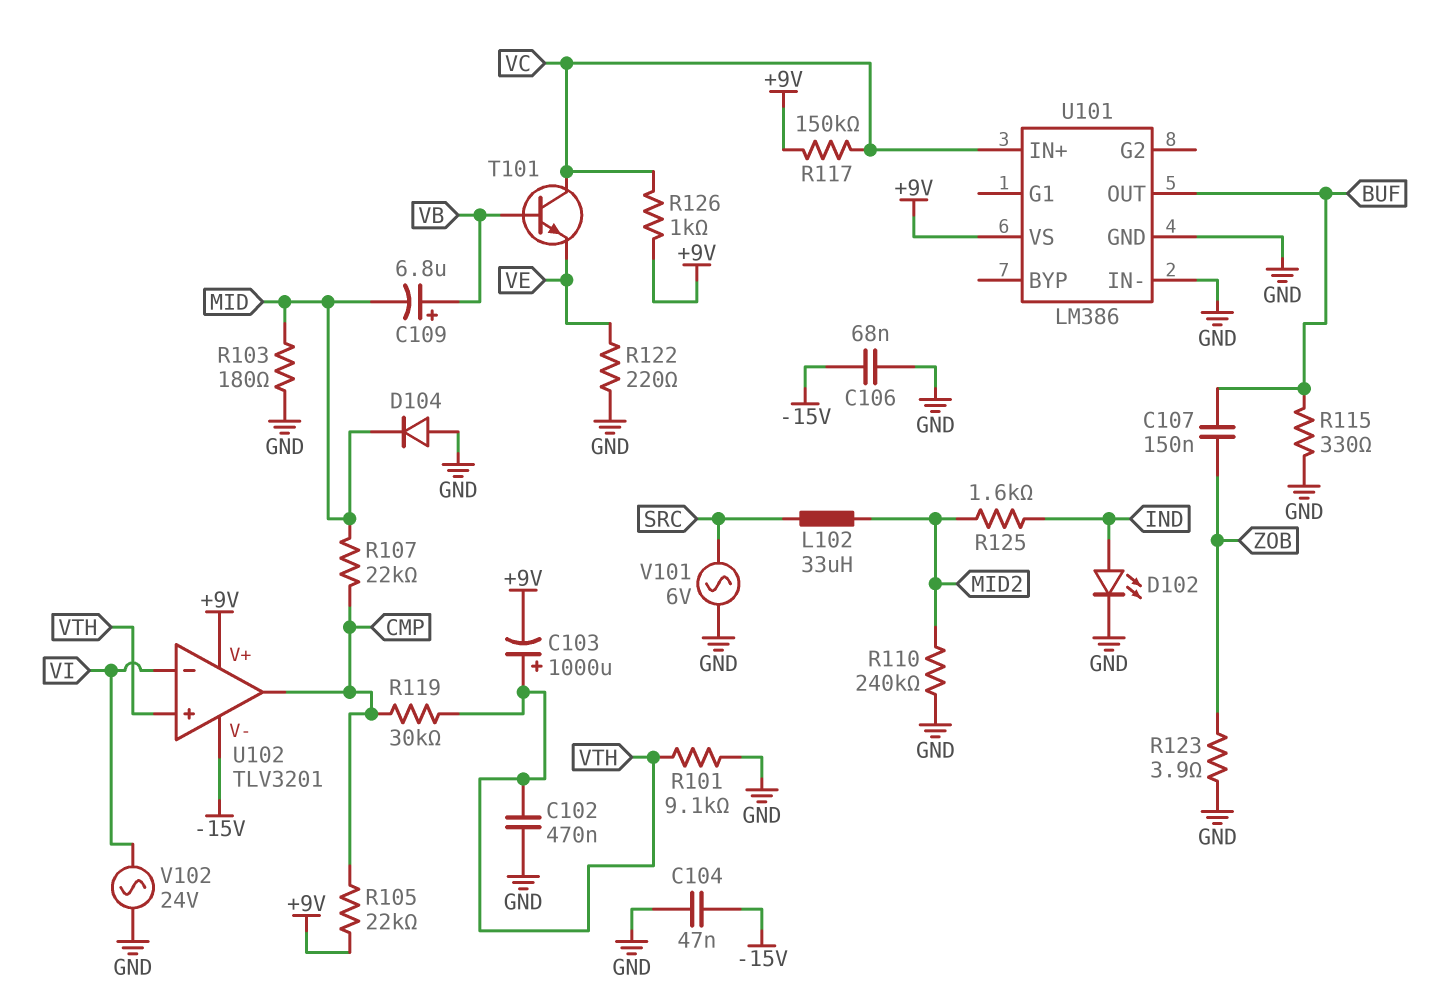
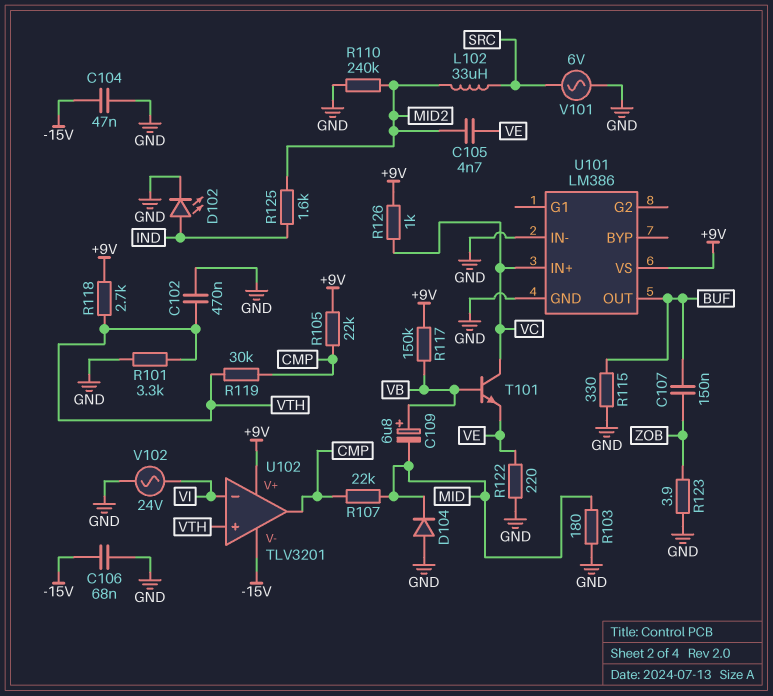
C103: 1000uF (plus VTH, minus +9V) -> none
C105: none -> 4.7nF (MID2, VE)
R101: 9.1k (GND, VTH) -> 3.3k (GND, VTH)
R117: 150k (+9V, VC) -> 150k (+9V, VB)
R118: none -> 2.7k (+9V, VTH)

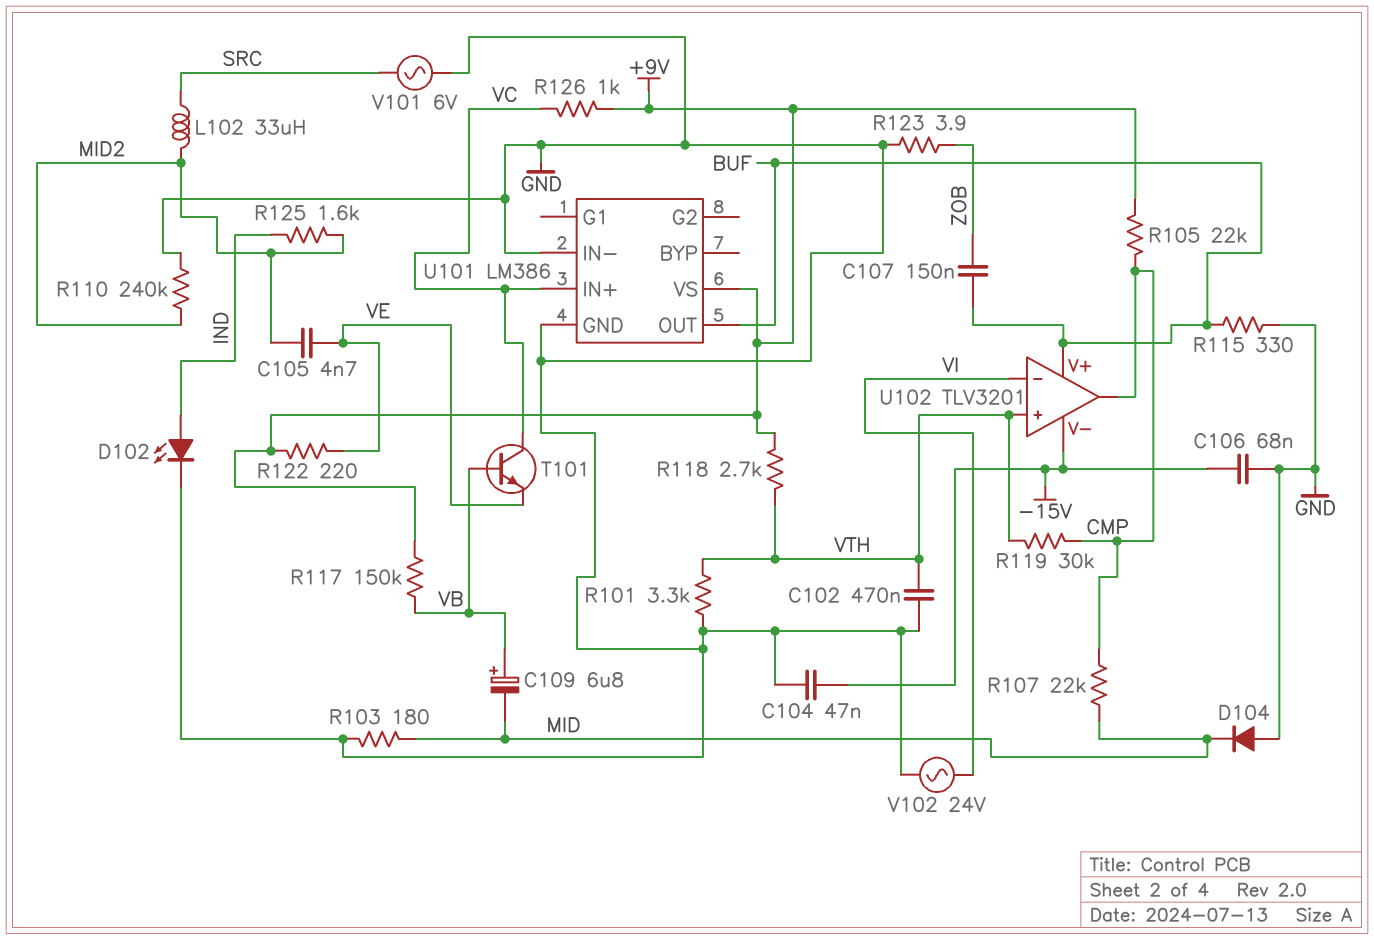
R122: 220 (GND, VE) -> 220 (+9V, VE)
U102 pin V+: +9V -> BUF

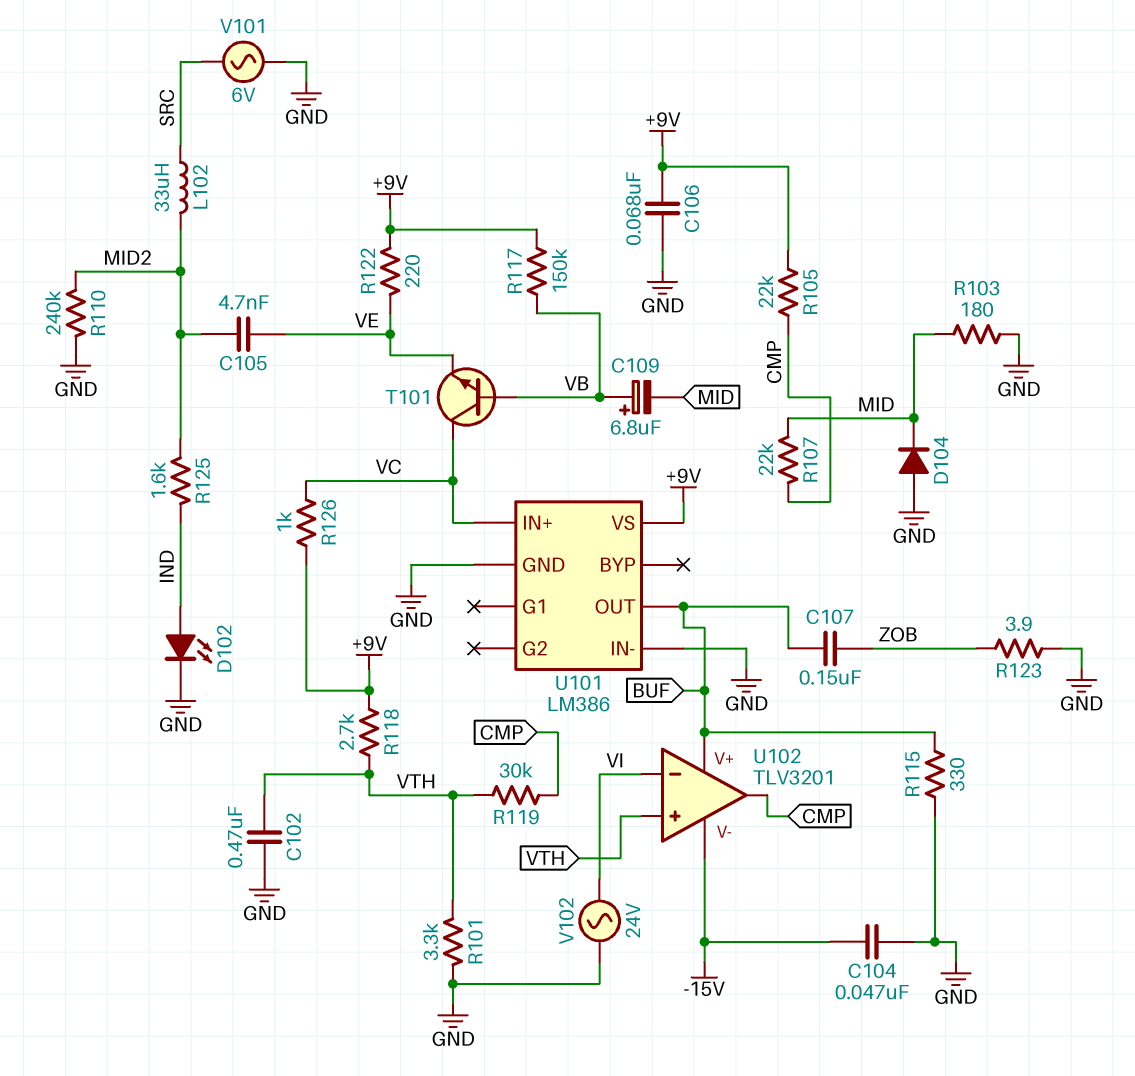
C106: 68nF (-15V, GND) -> 68nF (+9V, GND)

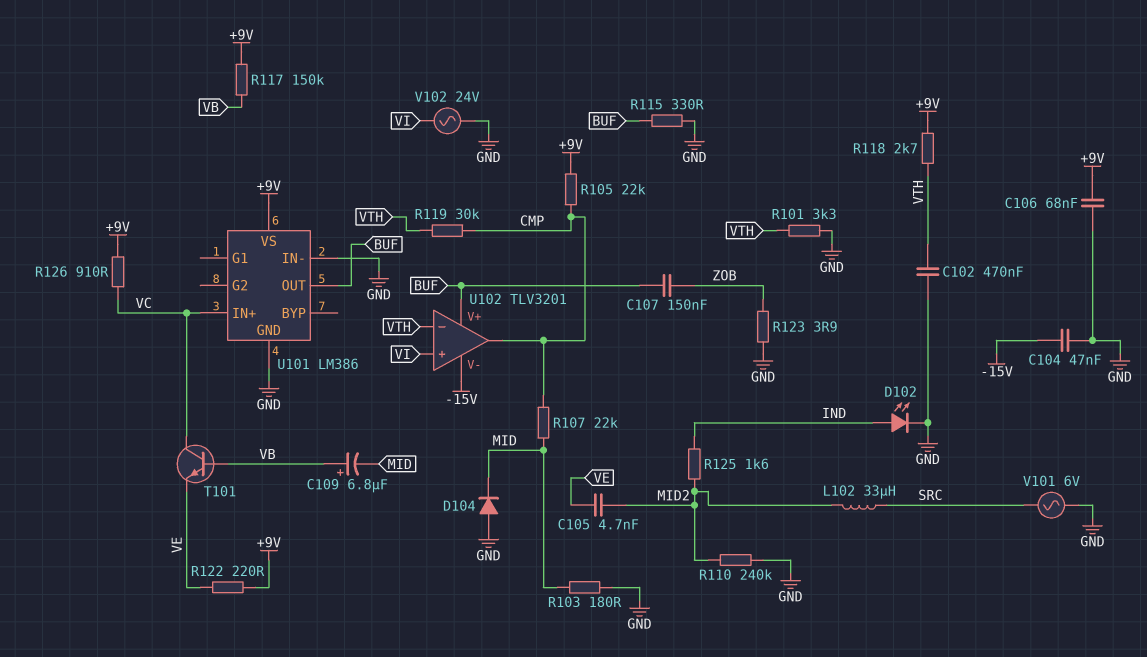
R126: 1k (+9V, VC) -> 910 (+9V, VC)
U102 pin in+: VTH -> VI
U102 pin in-: VI -> VTH

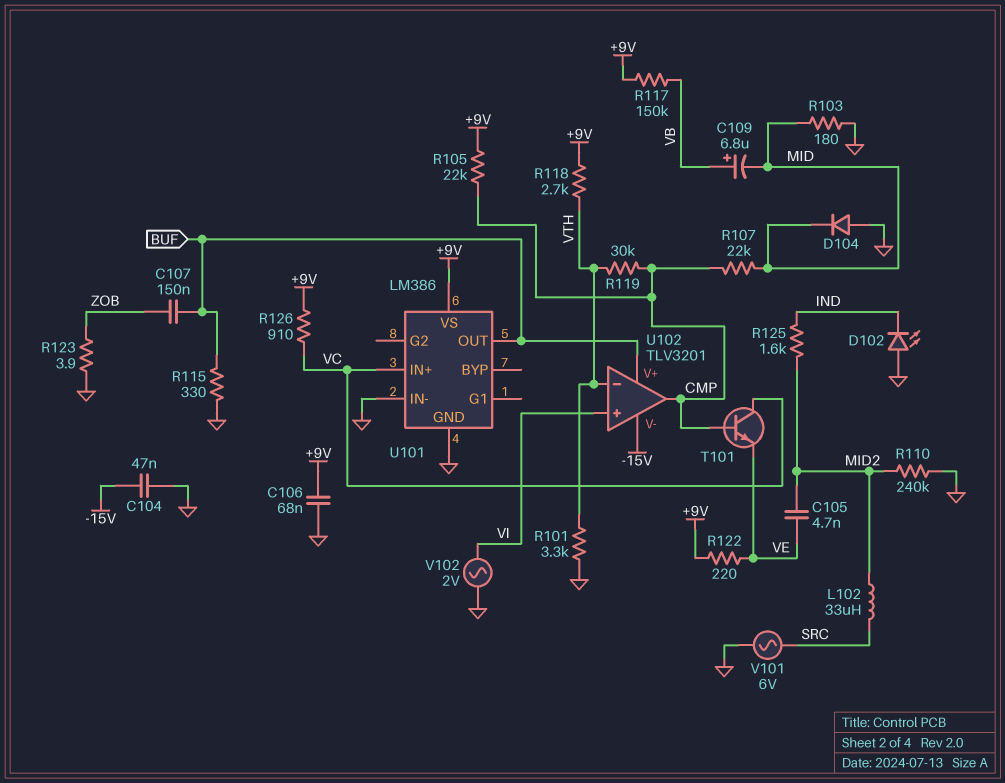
C102: 470nF (GND, VTH) -> none
D102: LED (A IND, K GND) -> LED (A GND, K IND)
T101: NPN (B VB, C VC, E VE) -> NPN (B CMP, C VC, E VE)
V102: AC 24V (GND, VI) -> AC 2V (GND, VI)

